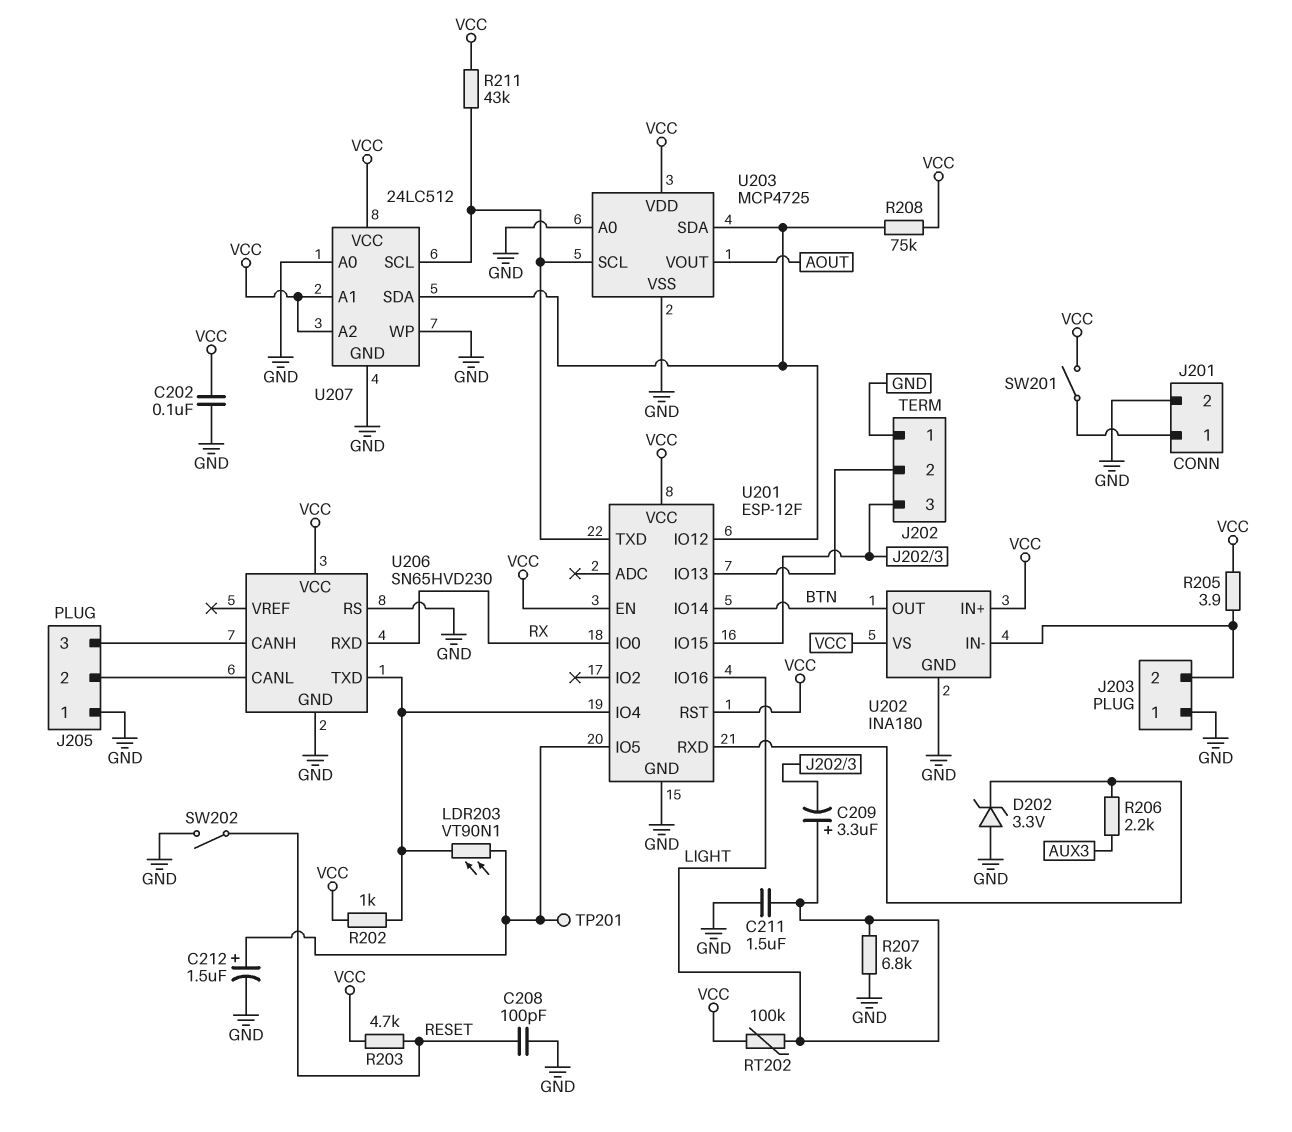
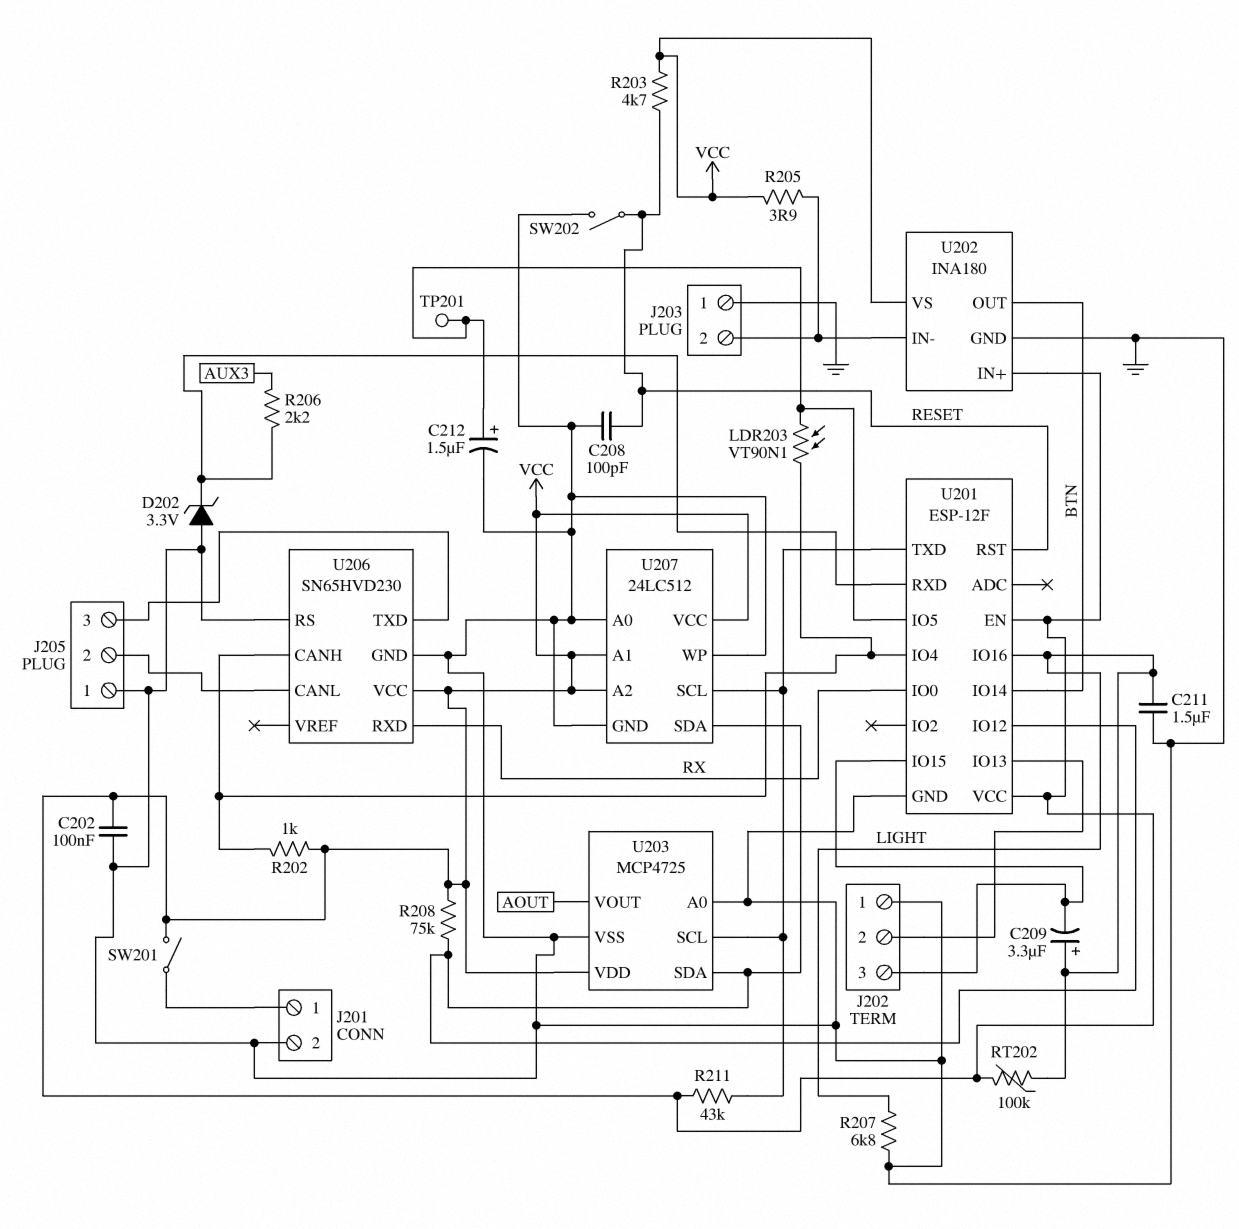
U201 pin RST: VCC -> RESET
U206 pin CANH: J205/3 -> U201/IO4
U206 pin TXD: U201/IO4 -> J205/3

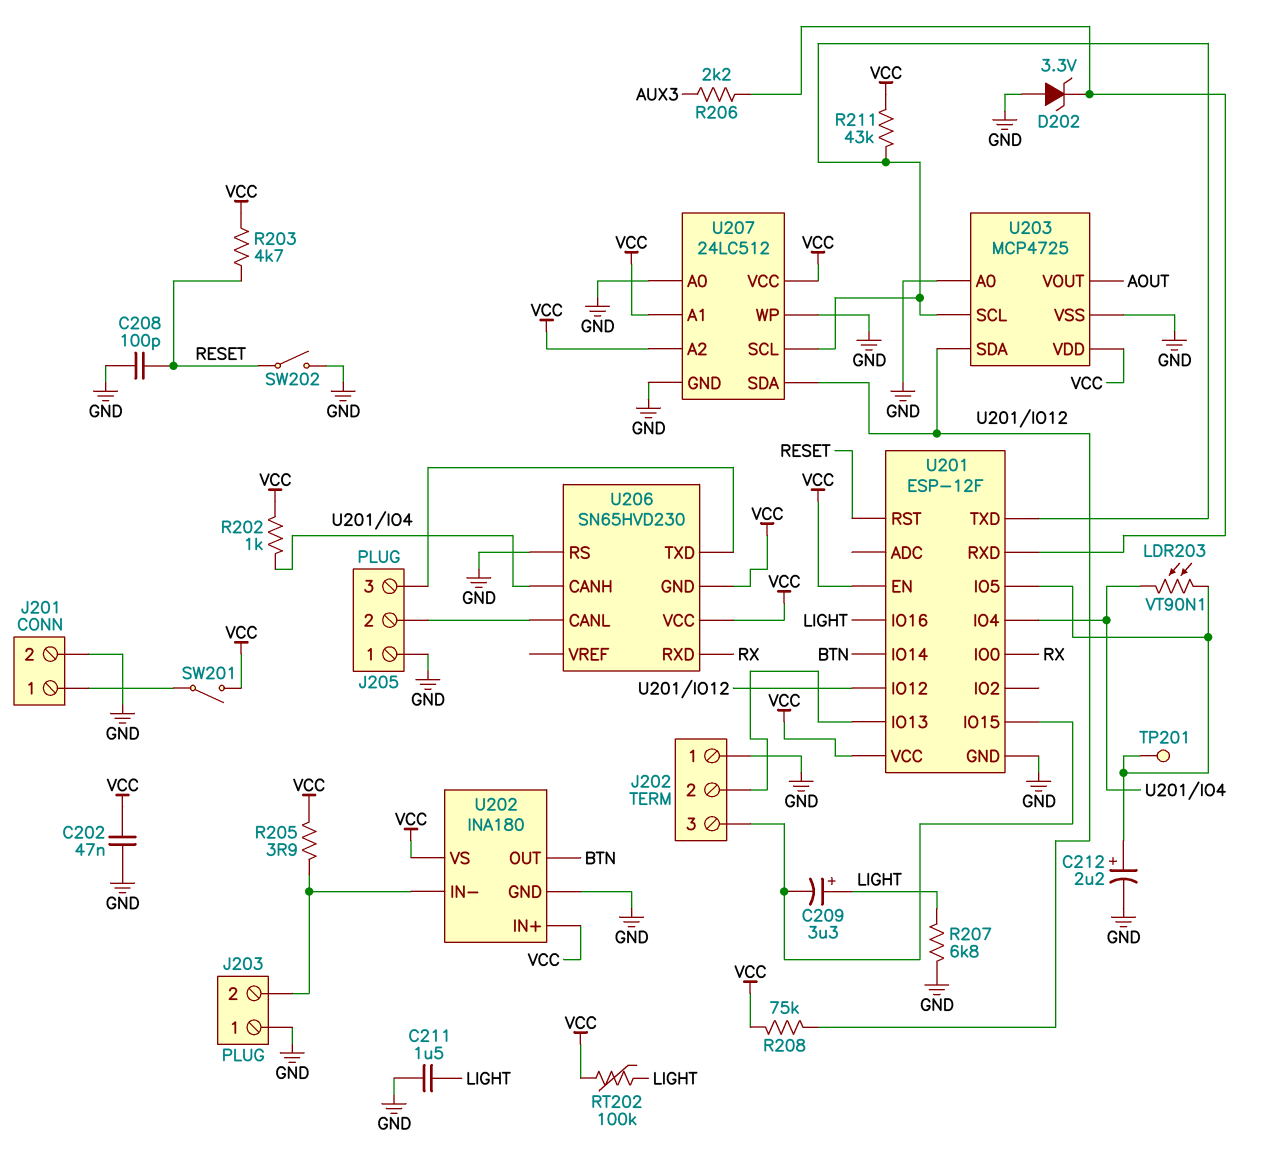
C202: 100nF (GND, VCC) -> 47nF (GND, VCC)
C212: 1.5uF (plus U201/IO5, minus GND) -> 2.2uF (plus U201/IO5, minus GND)
U206 pin GND: GND -> VCC

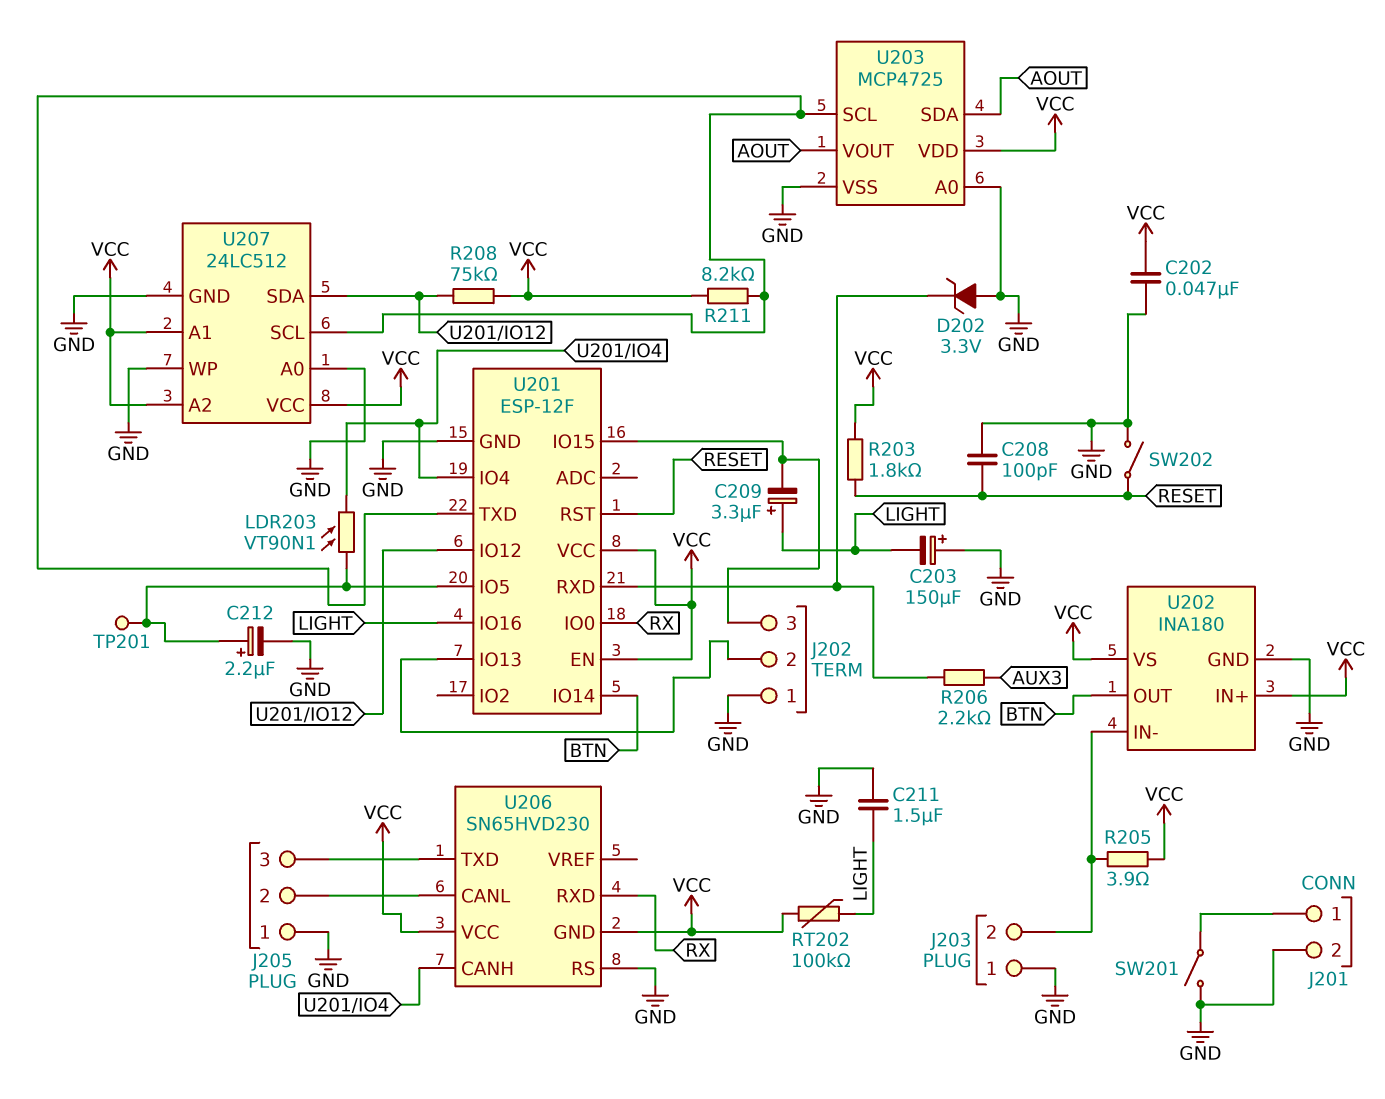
C203: none -> 150uF (plus GND, minus LIGHT)
R202: 1k (U201/IO4, VCC) -> none
R203: 4.7k (RESET, VCC) -> 1.8k (RESET, VCC)
R207: 6.8k (GND, LIGHT) -> none
R211: 43k (U201/TXD, VCC) -> 8.2k (U201/TXD, VCC)
SW201: switch (J201/1, VCC) -> switch (GND, J201/1)
U203 pin SDA: U201/IO12 -> AOUT

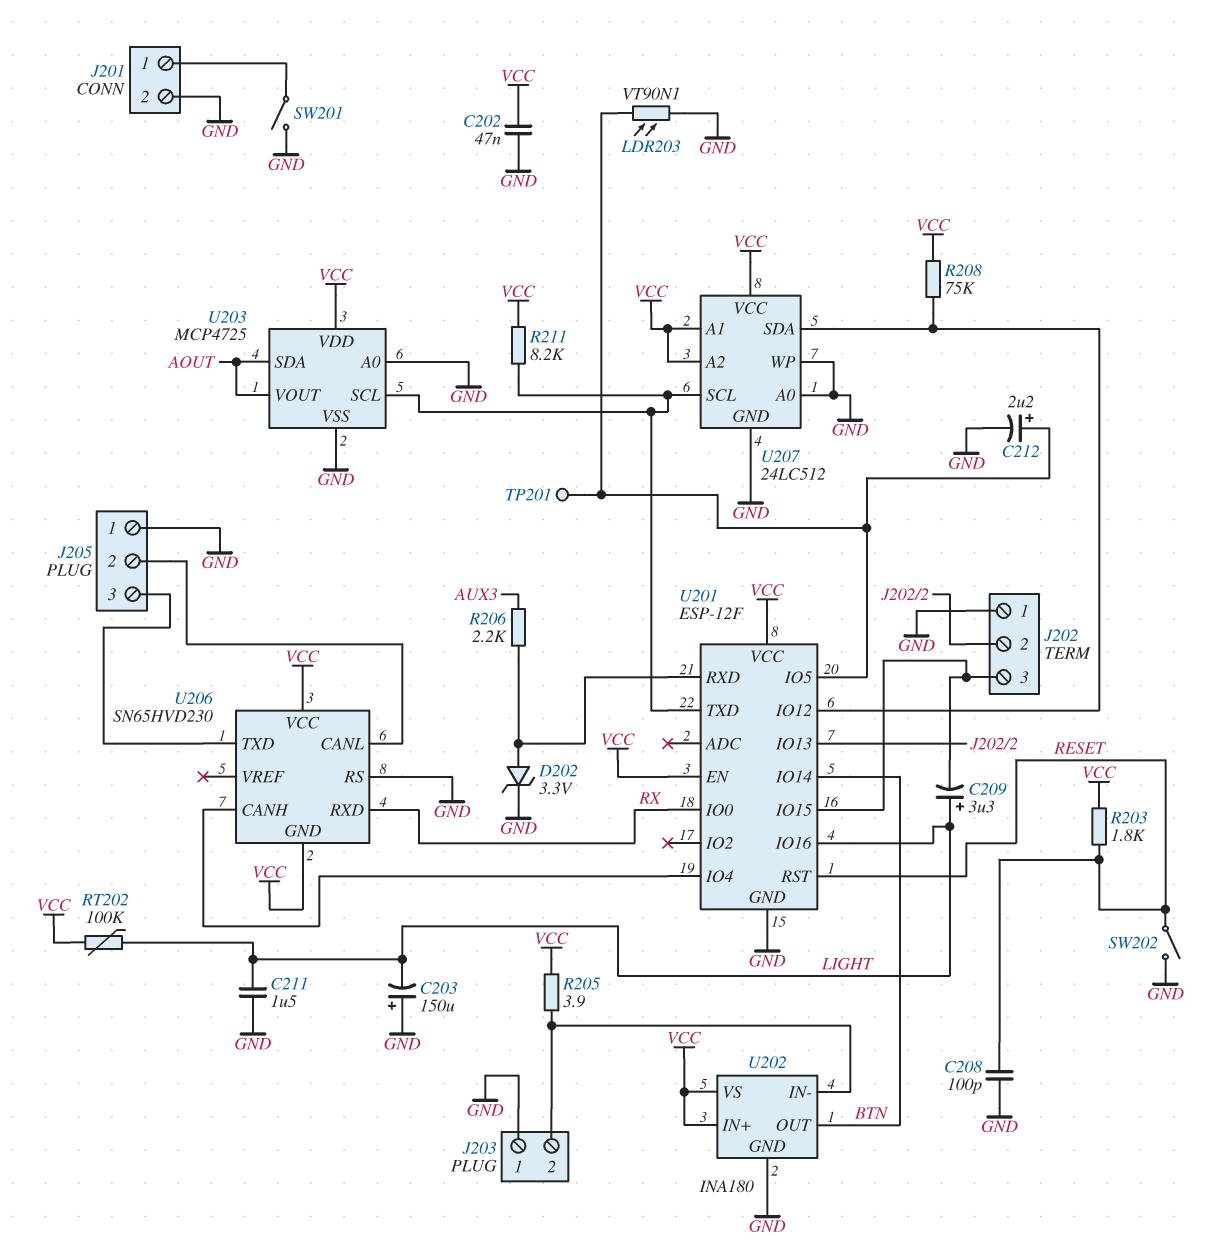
D202: zener 3.3V (A GND, K U201/RXD) -> zener 3.3V (A U201/RXD, K GND)
LDR203: VT90N1 (U201/IO4, U201/IO5) -> VT90N1 (GND, U201/IO5)

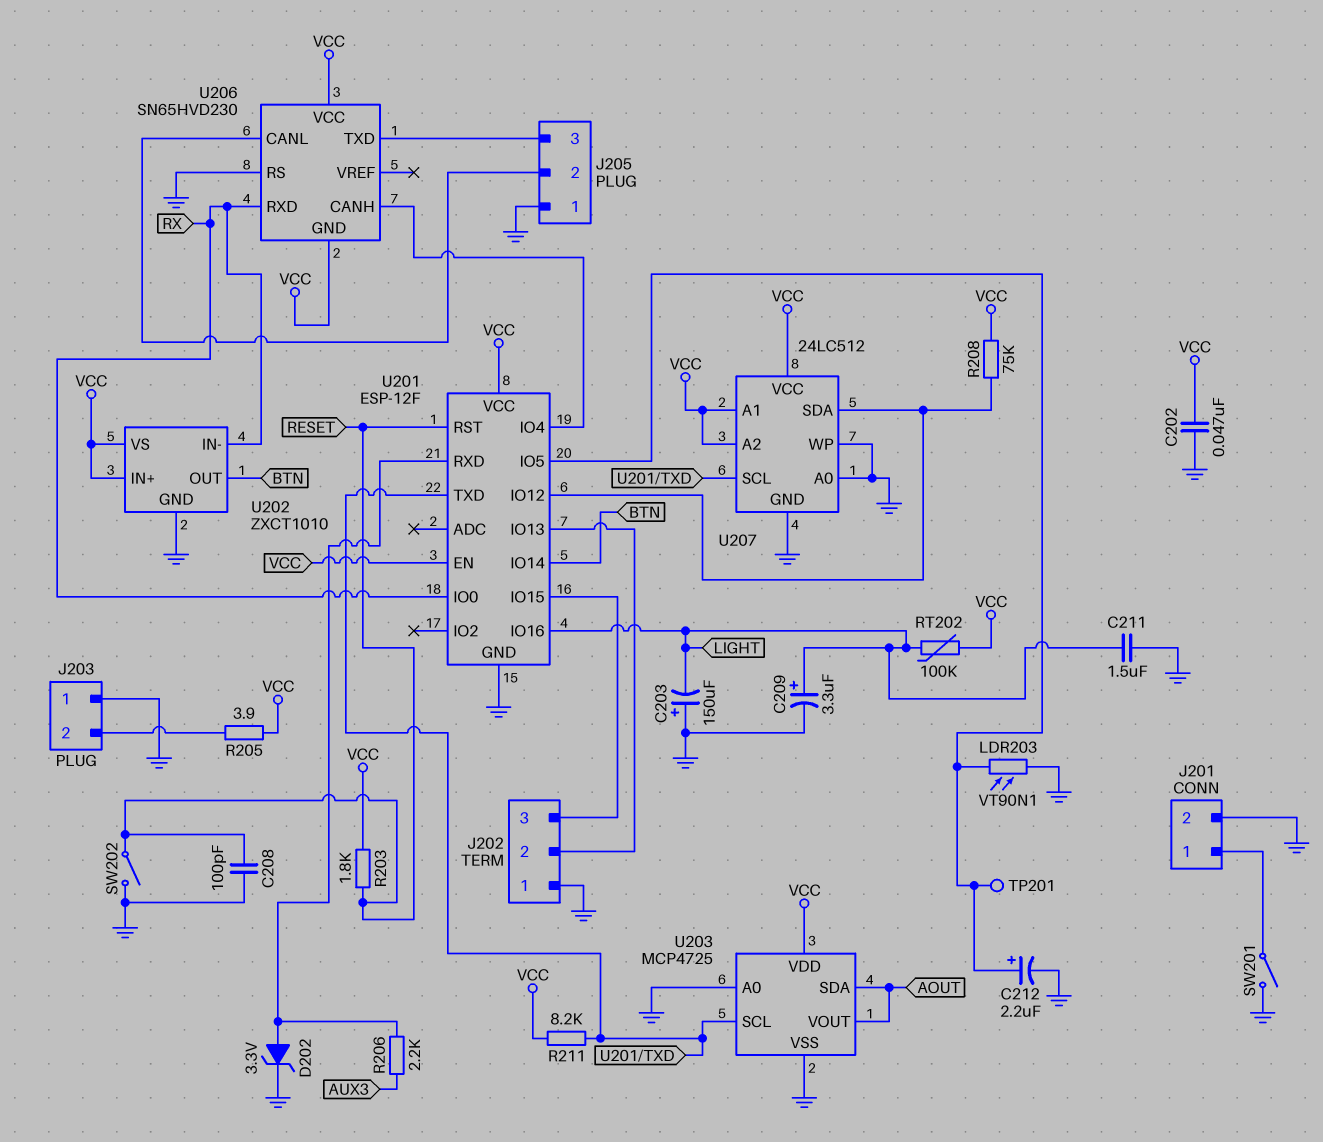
C209: 3.3uF (plus LIGHT, minus J202/3) -> 3.3uF (plus LIGHT, minus GND)
U202: INA180 -> ZXCT1010
U202 pin IN-: J203/2 -> RX

